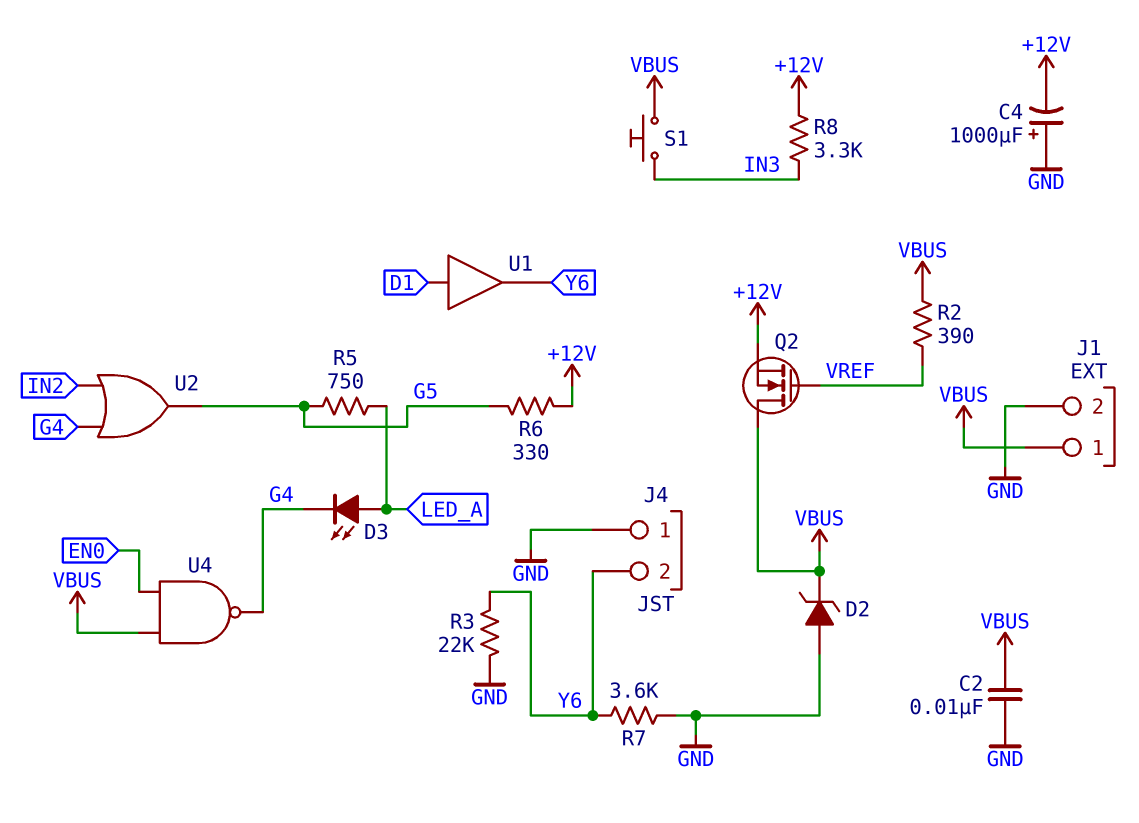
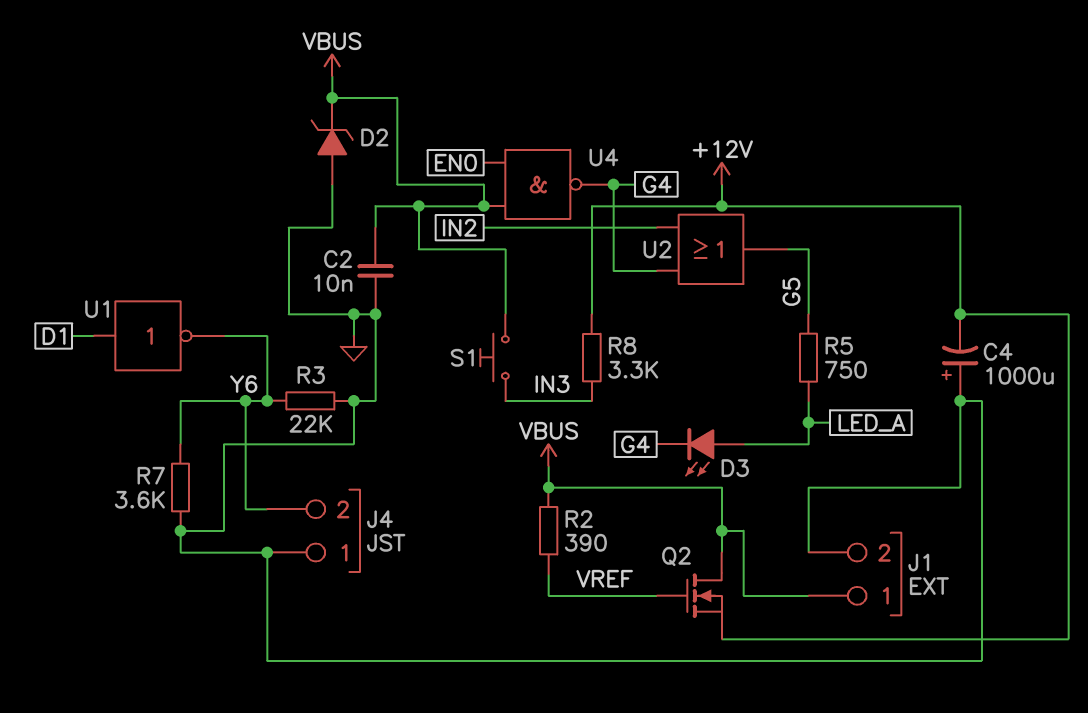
R6: 330 (+12V, G5) -> none
U1: buffer (in D1, out Y6) -> NOT (in D1, out Y6)

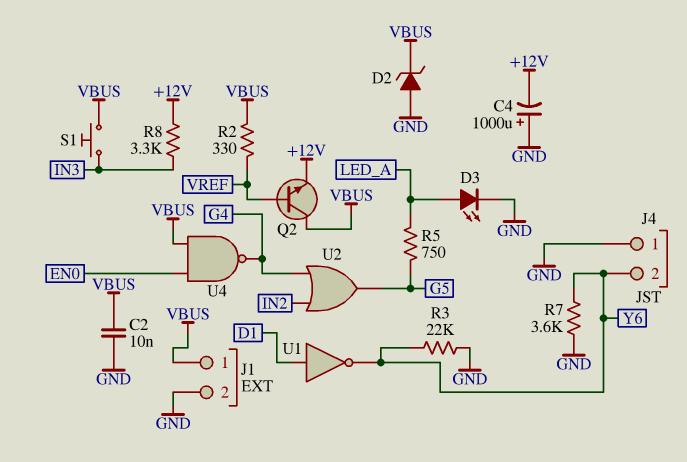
D3: LED (A LED_A, K G4) -> LED (A LED_A, K GND)
Q2: NMOS (G VREF, D VBUS, S +12V) -> NPN (B VREF, C VBUS, E +12V)
R2: 390 (VBUS, VREF) -> 330 (VBUS, VREF)

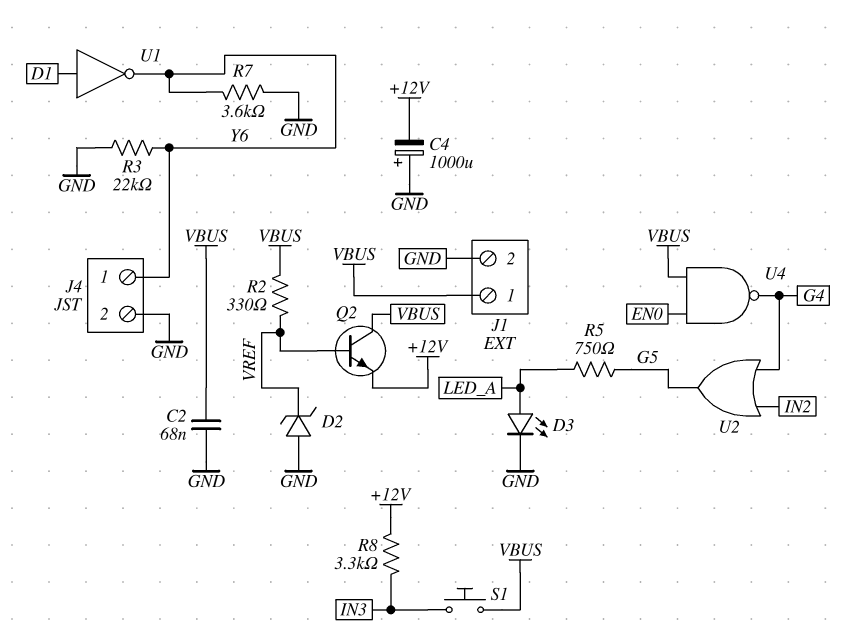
C2: 10nF (GND, VBUS) -> 68nF (GND, VBUS)
D2: zener (A GND, K VBUS) -> zener (A GND, K VREF)
J4 pin 1: GND -> Y6
J4 pin 2: Y6 -> GND

